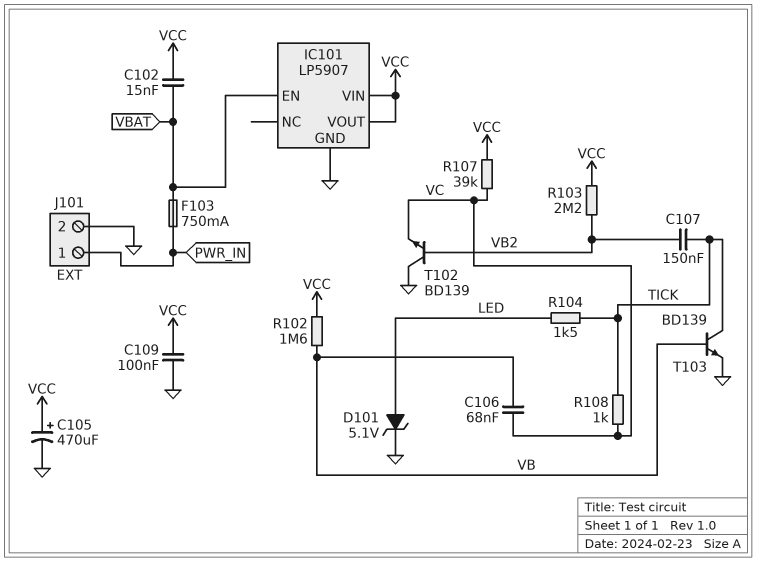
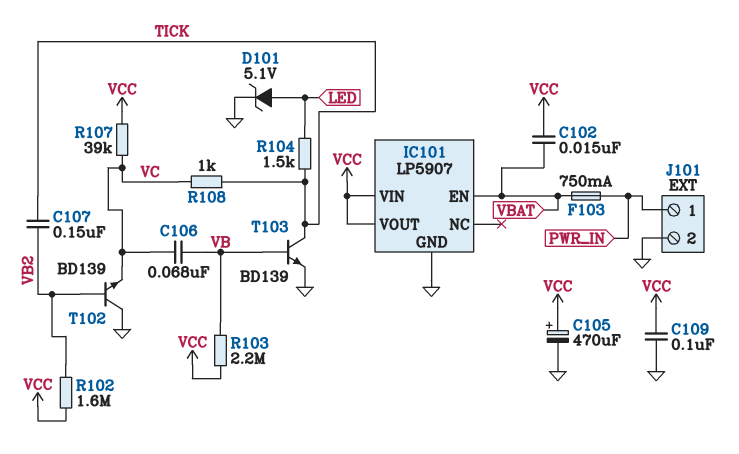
R102: 1.6M (VB, VCC) -> 1.6M (VB2, VCC)
R103: 2.2M (VB2, VCC) -> 2.2M (VB, VCC)

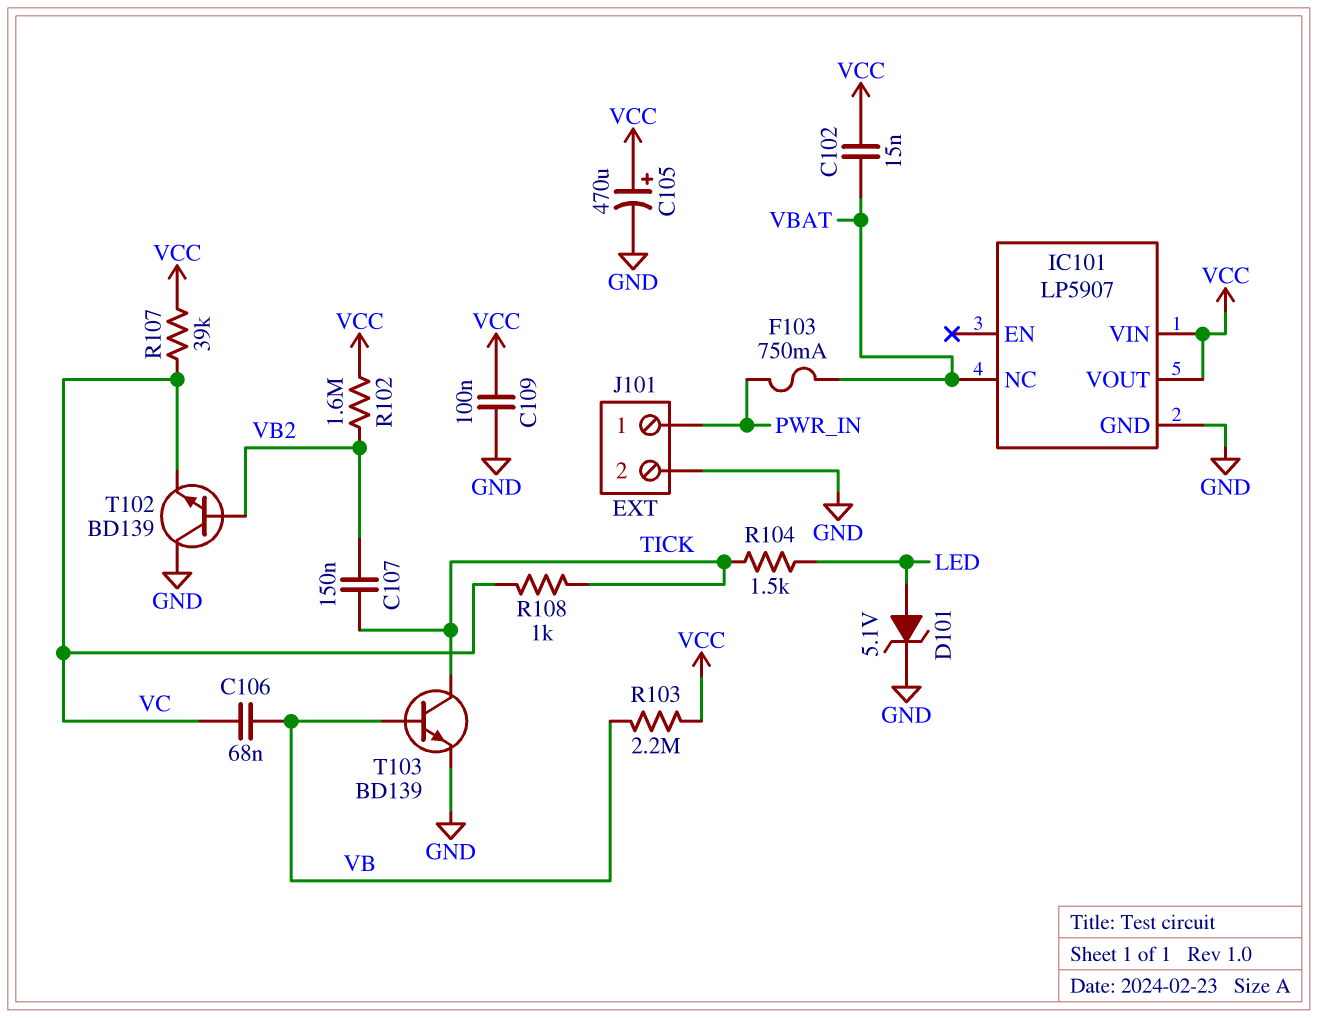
IC101 pin EN: VBAT -> none
IC101 pin NC: none -> VBAT

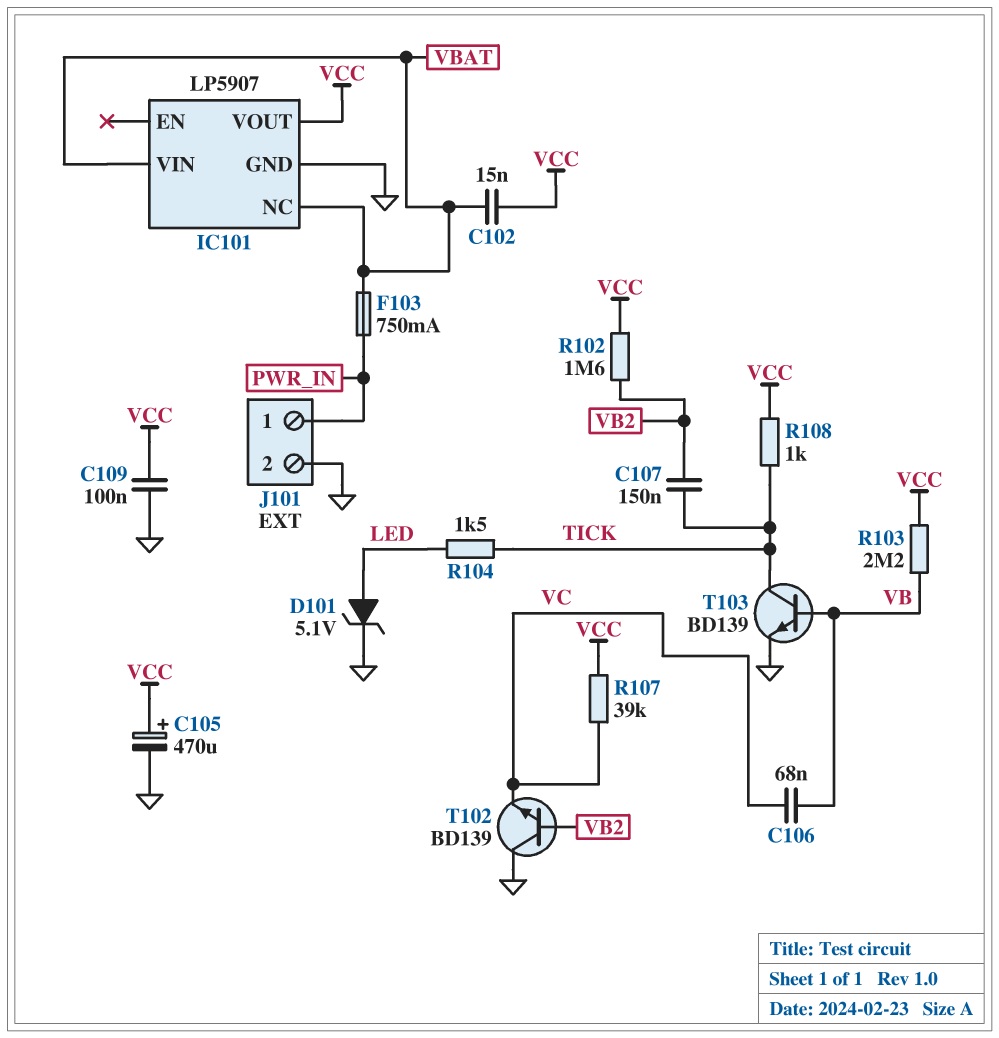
IC101 pin VIN: VCC -> VBAT
R108: 1k (TICK, VC) -> 1k (TICK, VCC)

